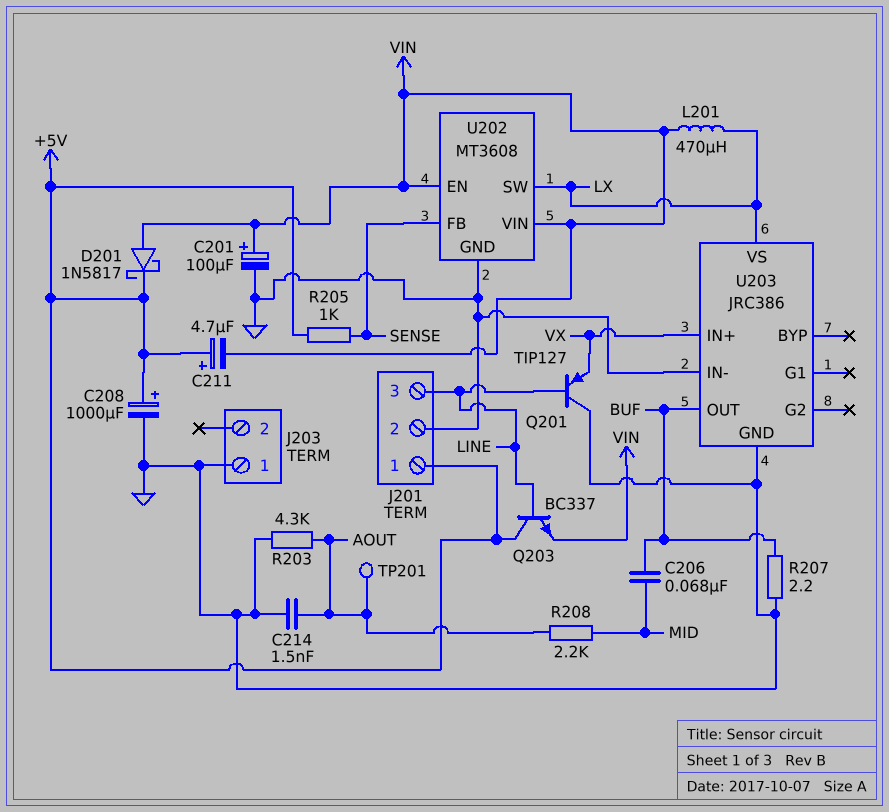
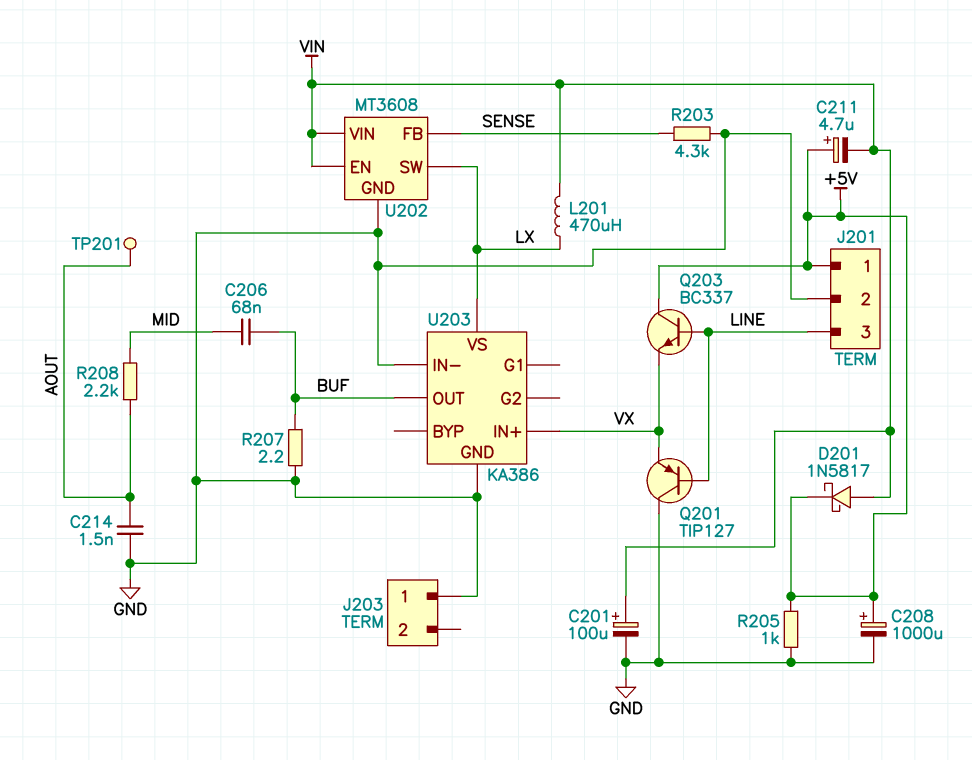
Q203: NPN BC337 (B LINE, C +5V, E VIN) -> NPN BC337 (B LINE, C +5V, E VX)
R203: 4.3k (AOUT, GND) -> 4.3k (GND, SENSE)
R205: 1k (+5V, SENSE) -> 1k (+5V, GND)
U203: JRC386 -> KA386

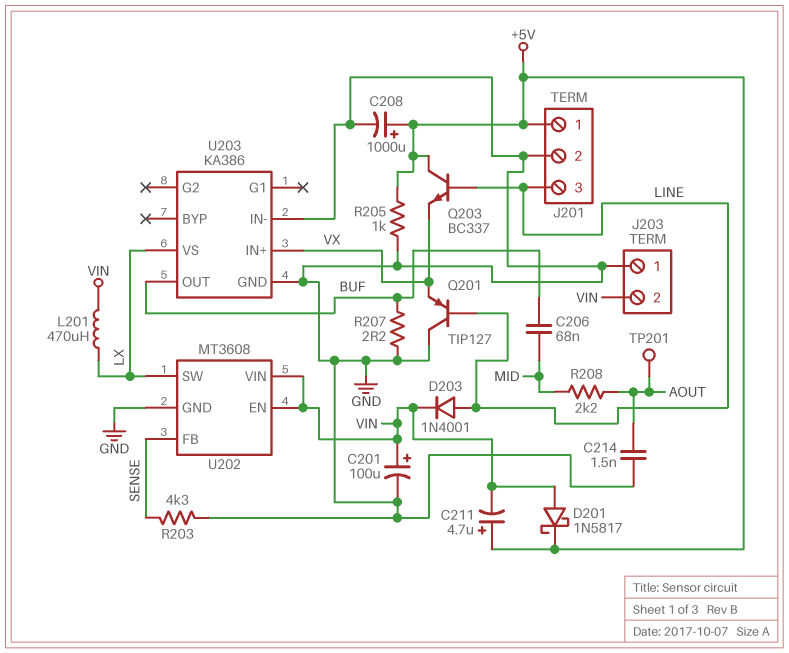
D203: none -> diode 1N4001 (A LINE, K VIN)
J203 pin 2: none -> VIN

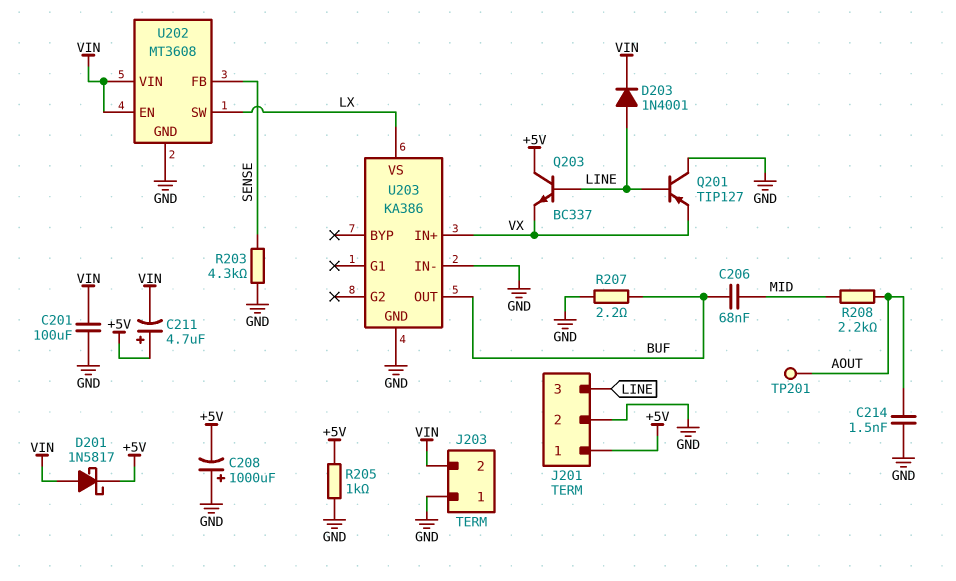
C201: 100uF (plus VIN, minus GND) -> 100uF (GND, VIN)
C208: 1000uF (plus +5V, minus GND) -> 1000uF (plus GND, minus +5V)
L201: 470uH (LX, VIN) -> none

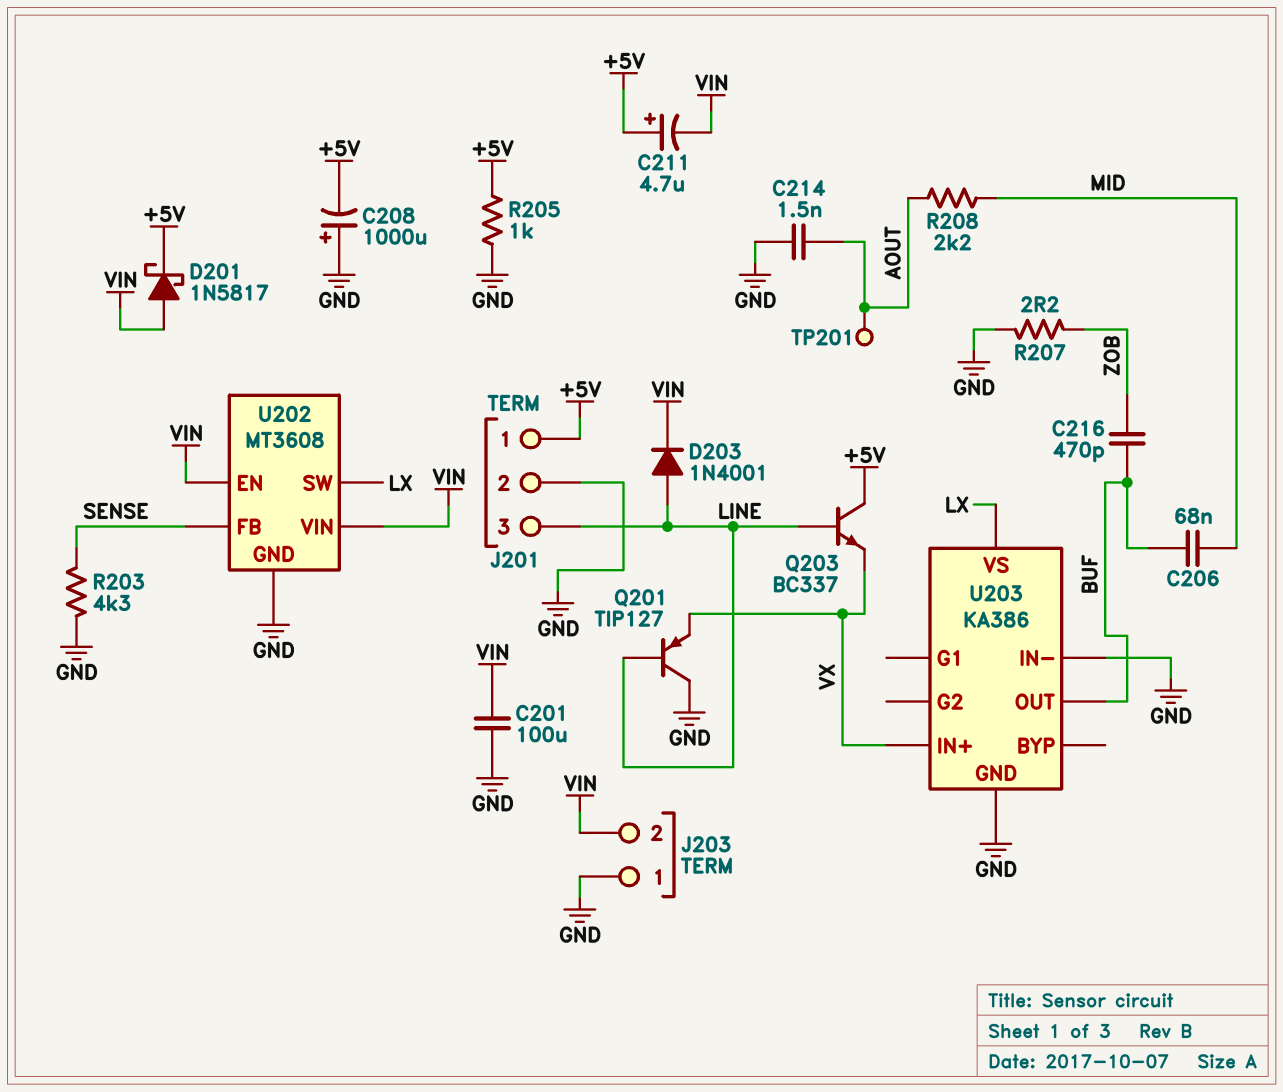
C216: none -> 470pF (BUF, ZOB)
R207: 2.2 (BUF, GND) -> 2.2 (GND, ZOB)

